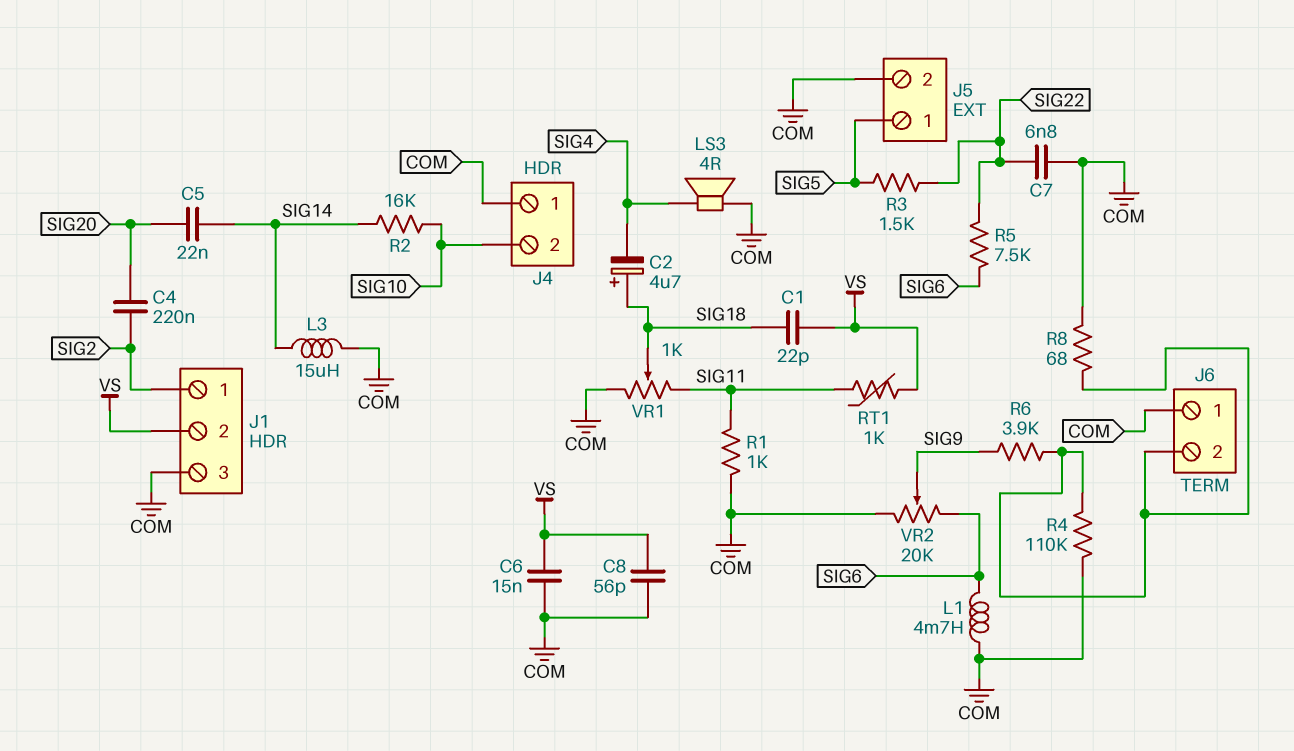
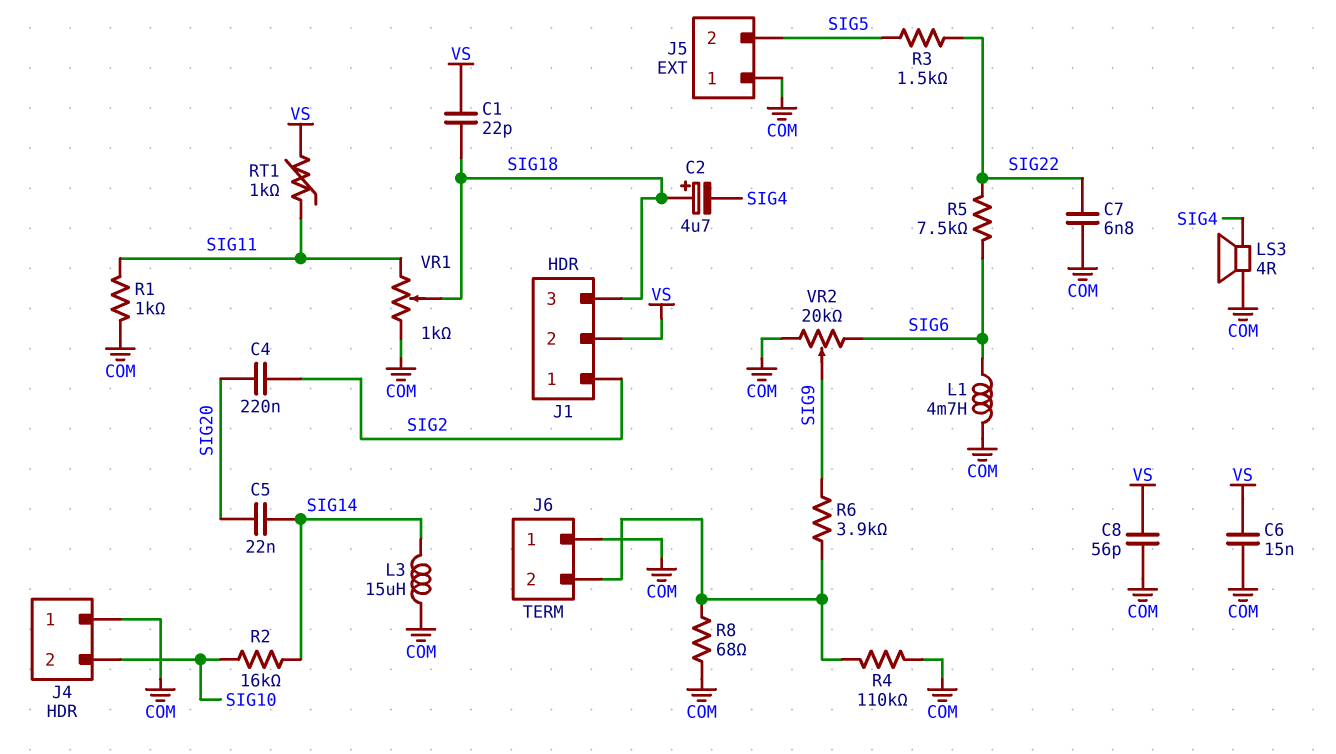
J1 pin 3: COM -> SIG18
J5 pin 1: SIG5 -> COM
J5 pin 2: COM -> SIG5

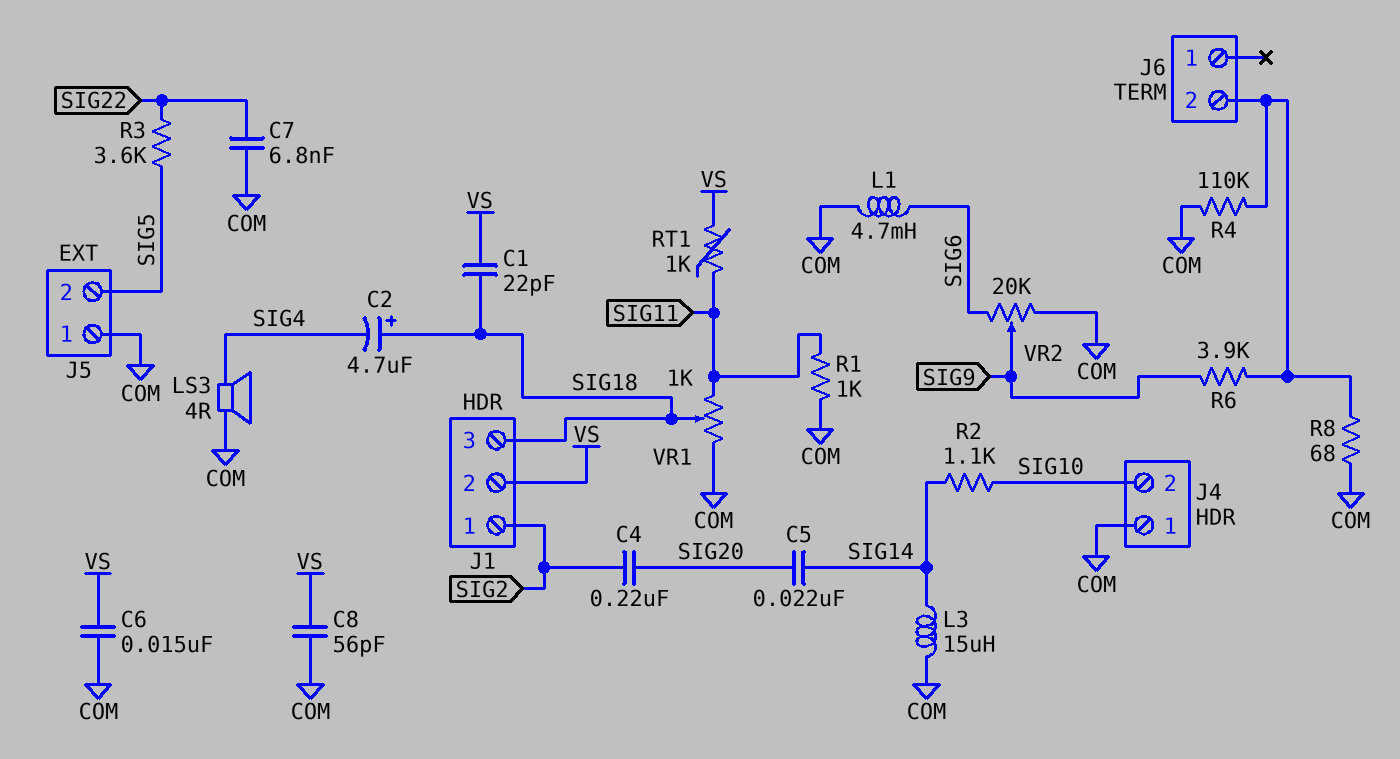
J6 pin 1: COM -> none
R2: 16k (SIG10, SIG14) -> 1.1k (SIG10, SIG14)
R3: 1.5k (SIG5, SIG22) -> 3.6k (SIG5, SIG22)
R5: 7.5k (SIG6, SIG22) -> none

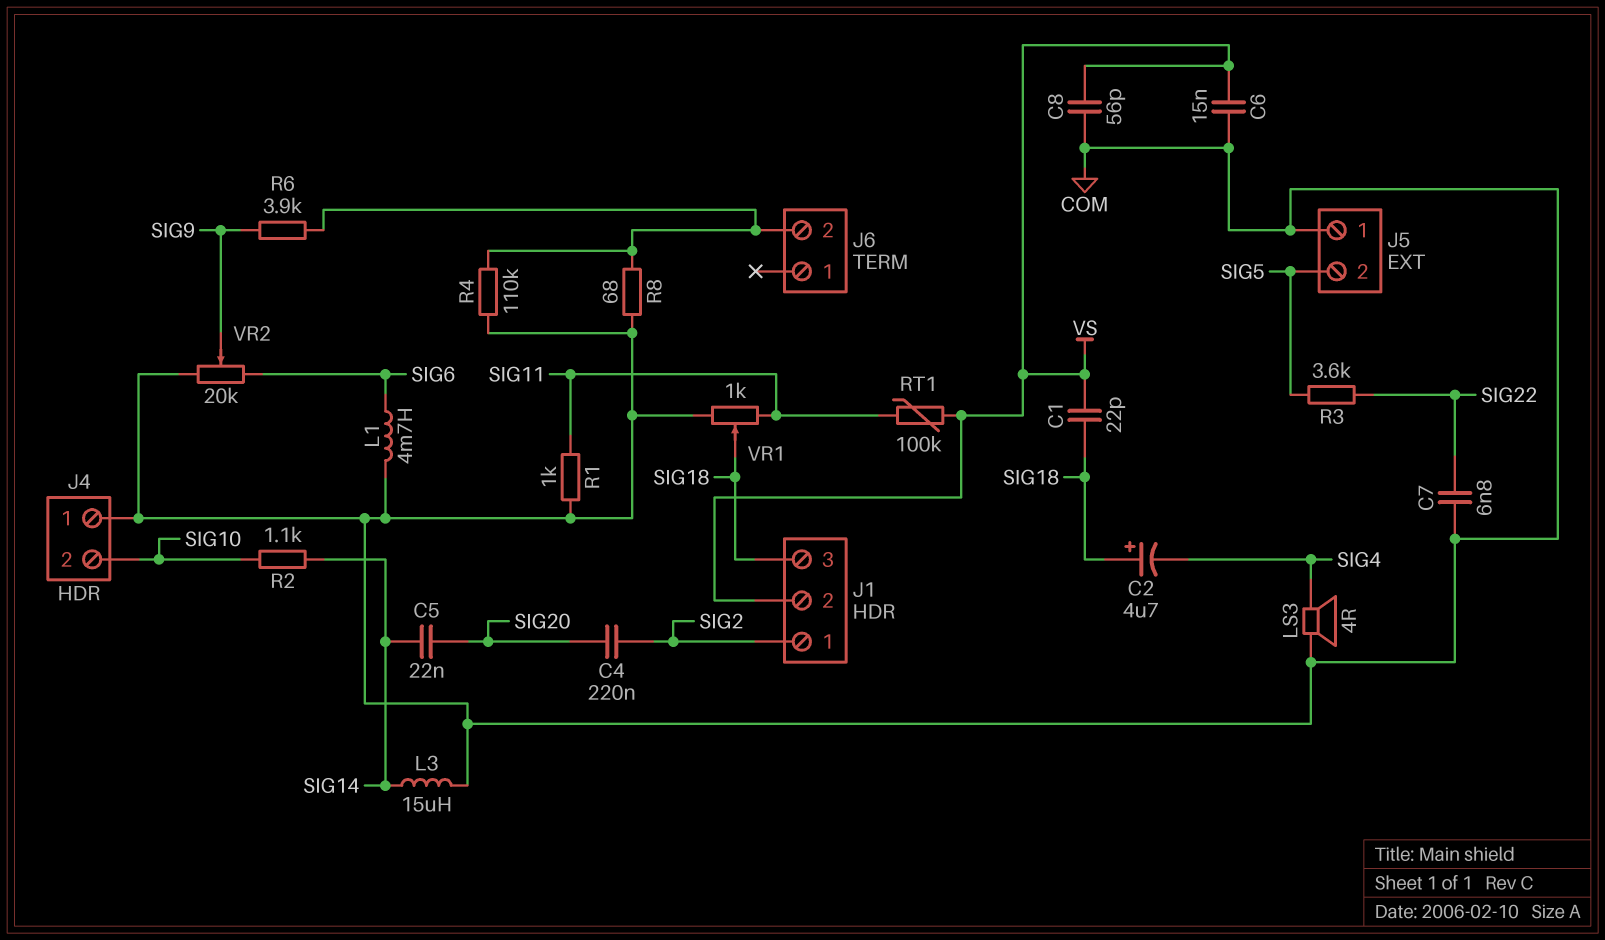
RT1: 1k (SIG11, VS) -> 100k (SIG11, VS)

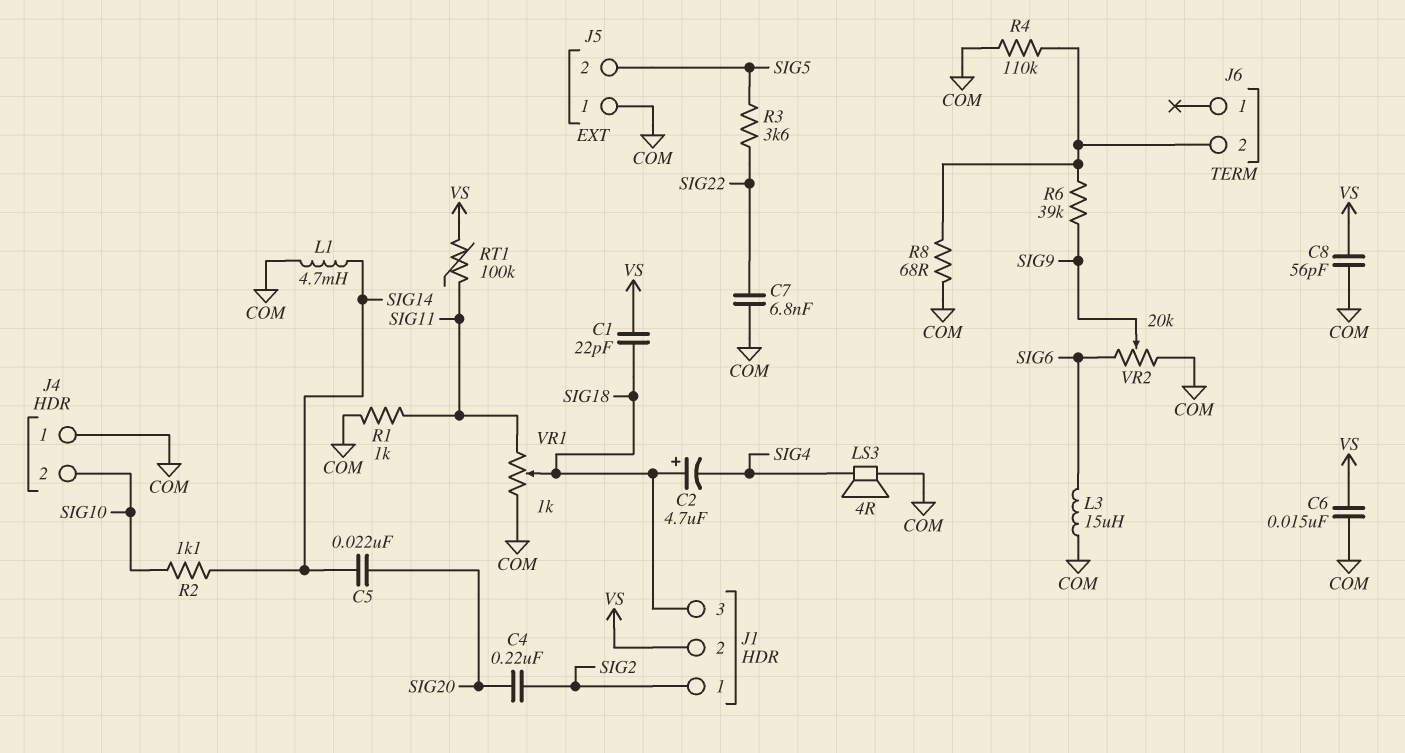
L1: 4.7mH (COM, SIG6) -> 4.7mH (COM, SIG14)
L3: 15uH (COM, SIG14) -> 15uH (COM, SIG6)
R6: 3.9k (J6/2, SIG9) -> 39k (J6/2, SIG9)

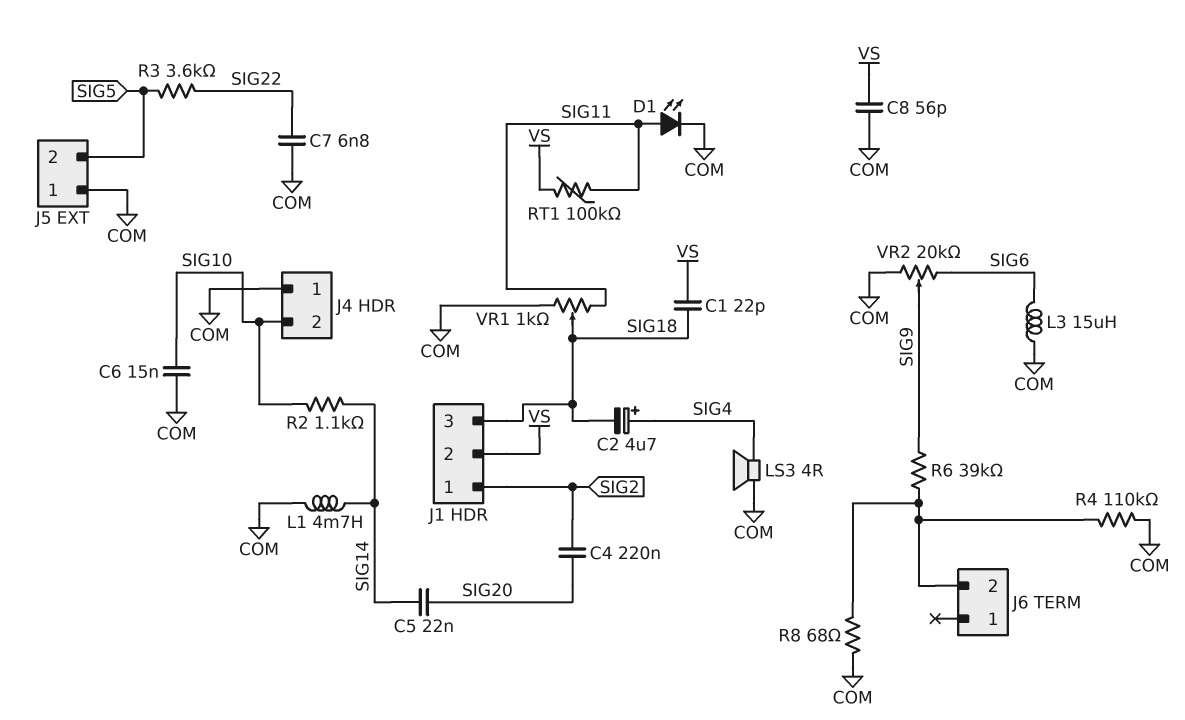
C2: 4.7uF (plus SIG18, minus SIG4) -> 4.7uF (plus SIG4, minus SIG18)
C6: 15nF (COM, VS) -> 15nF (COM, SIG10)
D1: none -> LED (A SIG11, K COM)
R1: 1k (COM, SIG11) -> none

